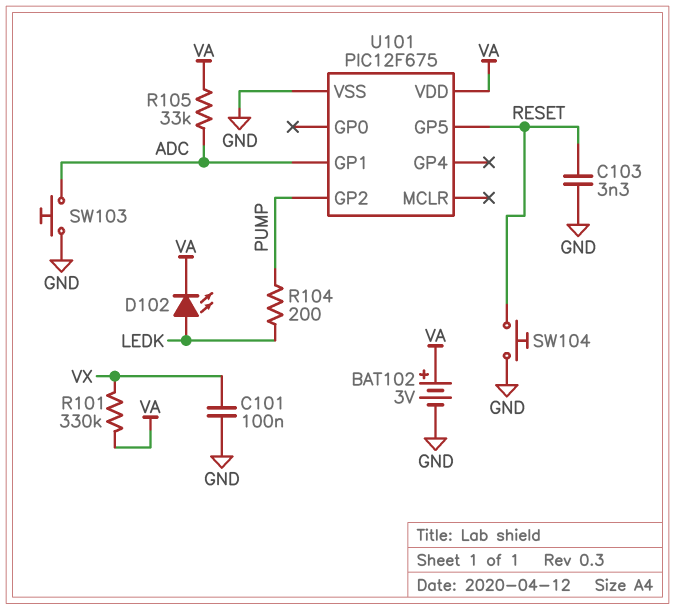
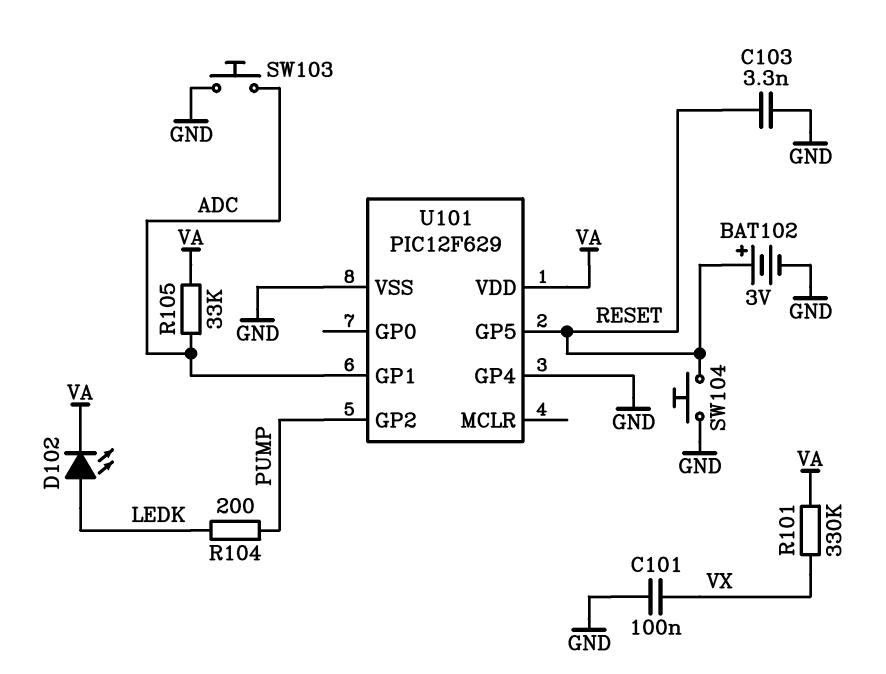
BAT102: 3V (plus VA, minus GND) -> 3V (plus RESET, minus GND)
U101: PIC12F675 -> PIC12F629
U101 pin GP4: none -> GND

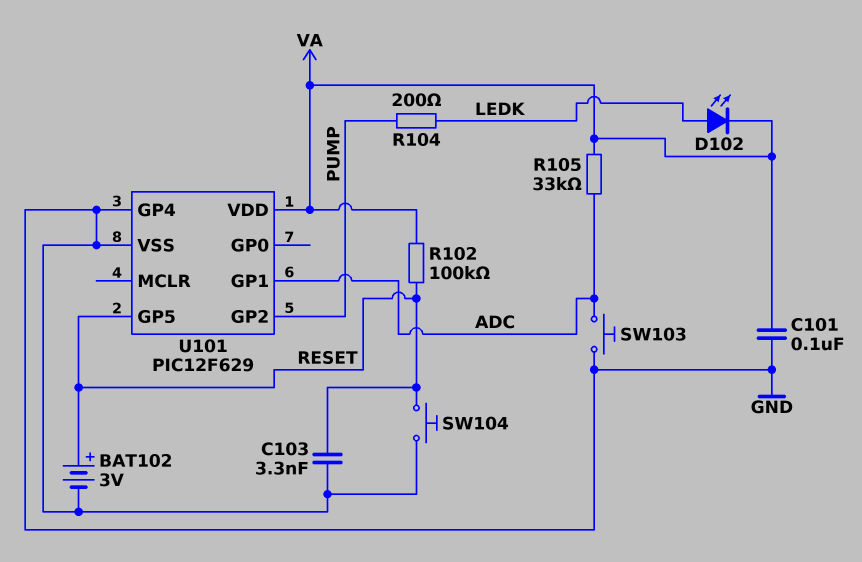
C101: 100nF (GND, VX) -> 100nF (GND, VA)
R101: 330k (VA, VX) -> none
R102: none -> 100k (RESET, VA)

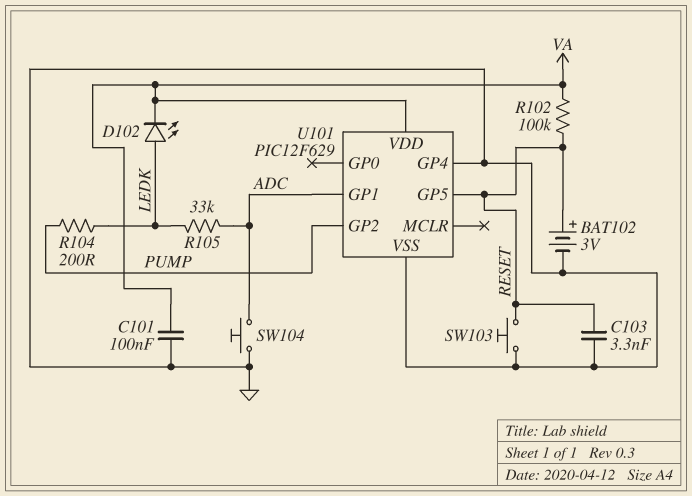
R105: 33k (ADC, VA) -> 33k (ADC, LEDK)
SW103: button (ADC, GND) -> button (GND, RESET)
SW104: button (GND, RESET) -> button (ADC, GND)

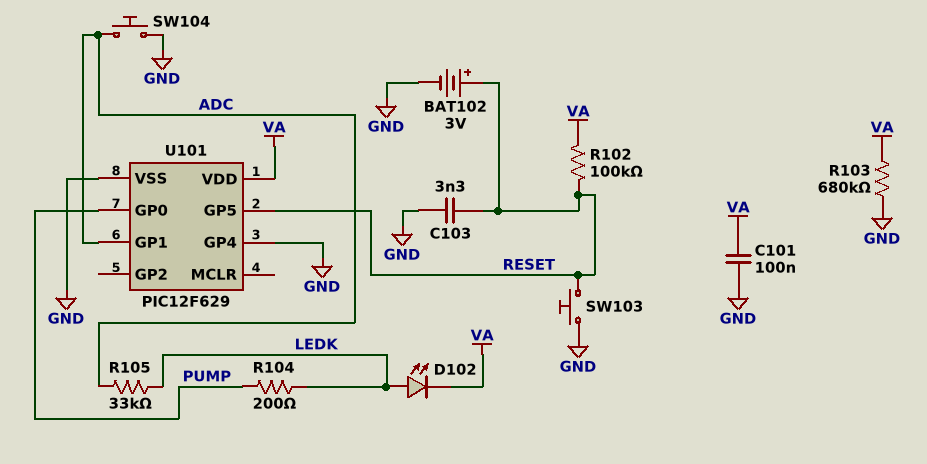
R103: none -> 680k (GND, VA)
U101 pin GP0: none -> PUMP
U101 pin GP2: PUMP -> none

